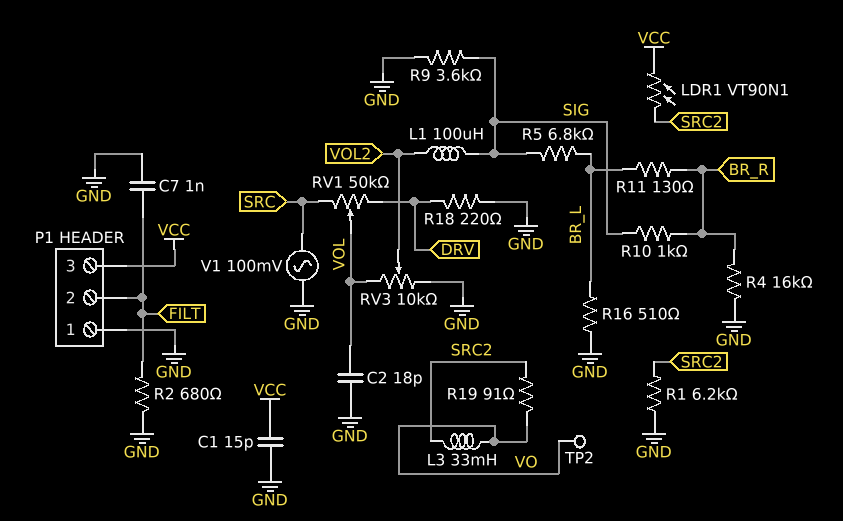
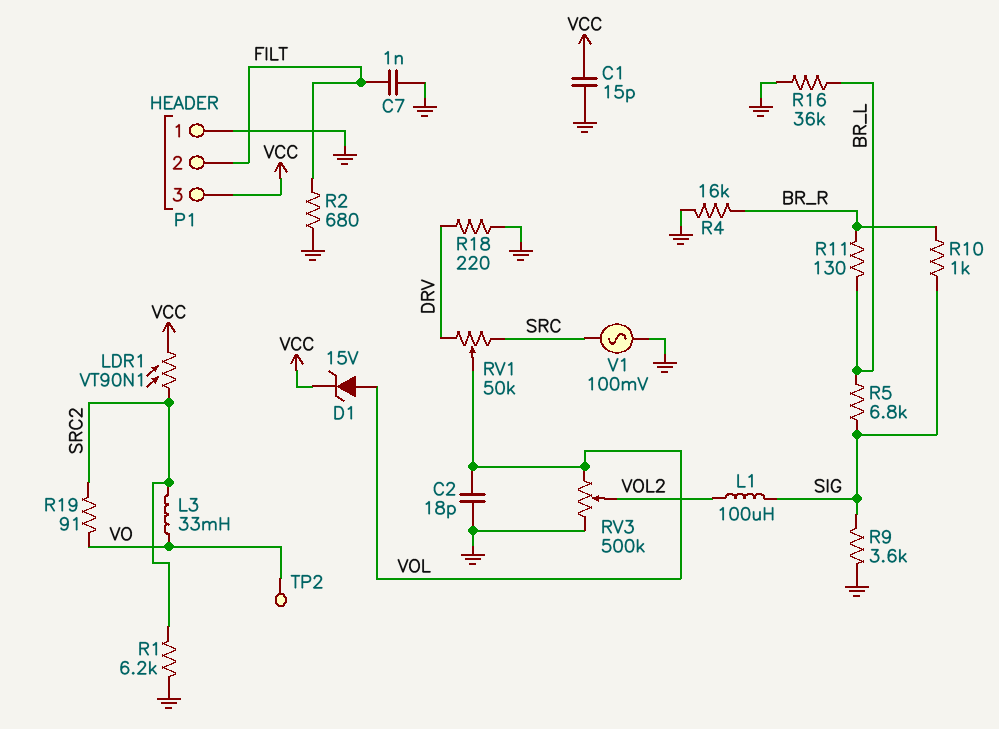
D1: none -> zener 15V (A VOL, K VCC)
R16: 510 (BR_L, GND) -> 36k (BR_L, GND)
RV3: 10k (GND, VOL, wiper VOL2) -> 500k (GND, VOL, wiper VOL2)

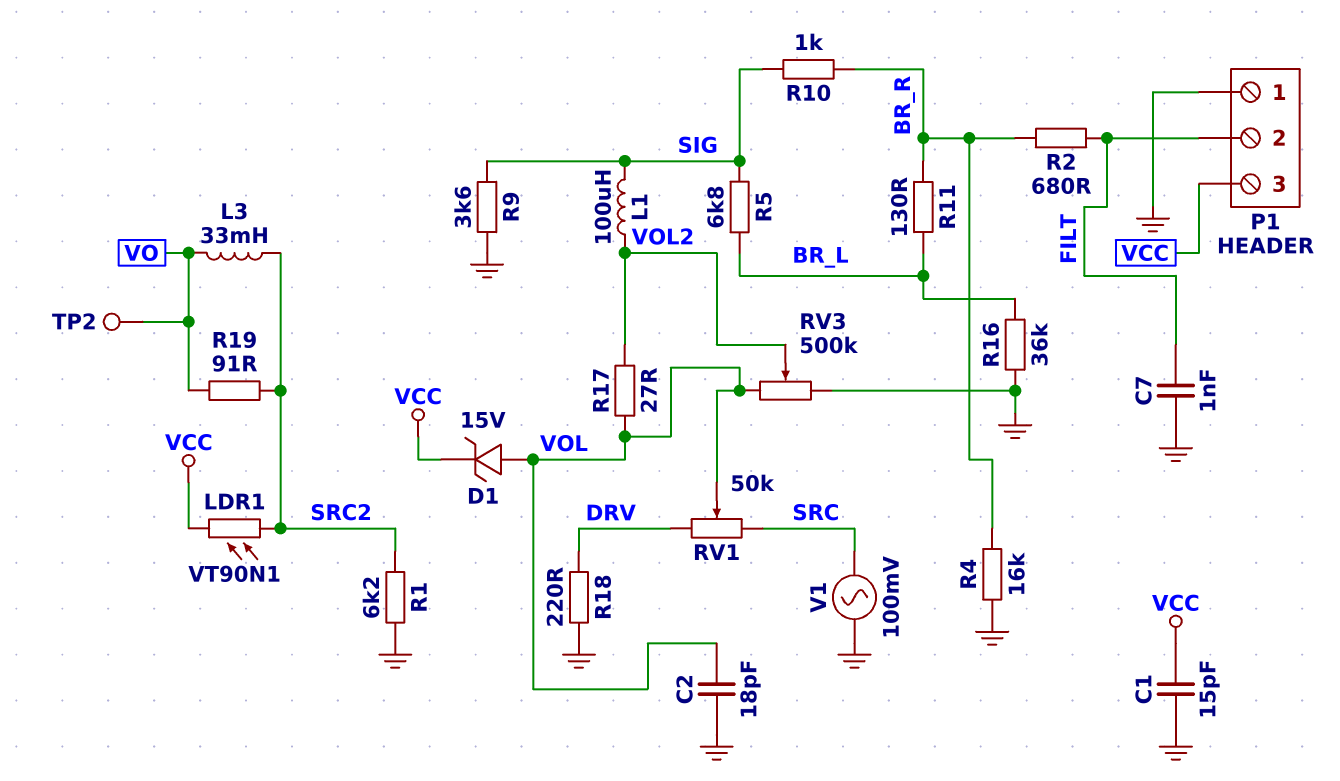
R2: 680 (FILT, GND) -> 680 (BR_R, FILT)
R17: none -> 27 (VOL, VOL2)

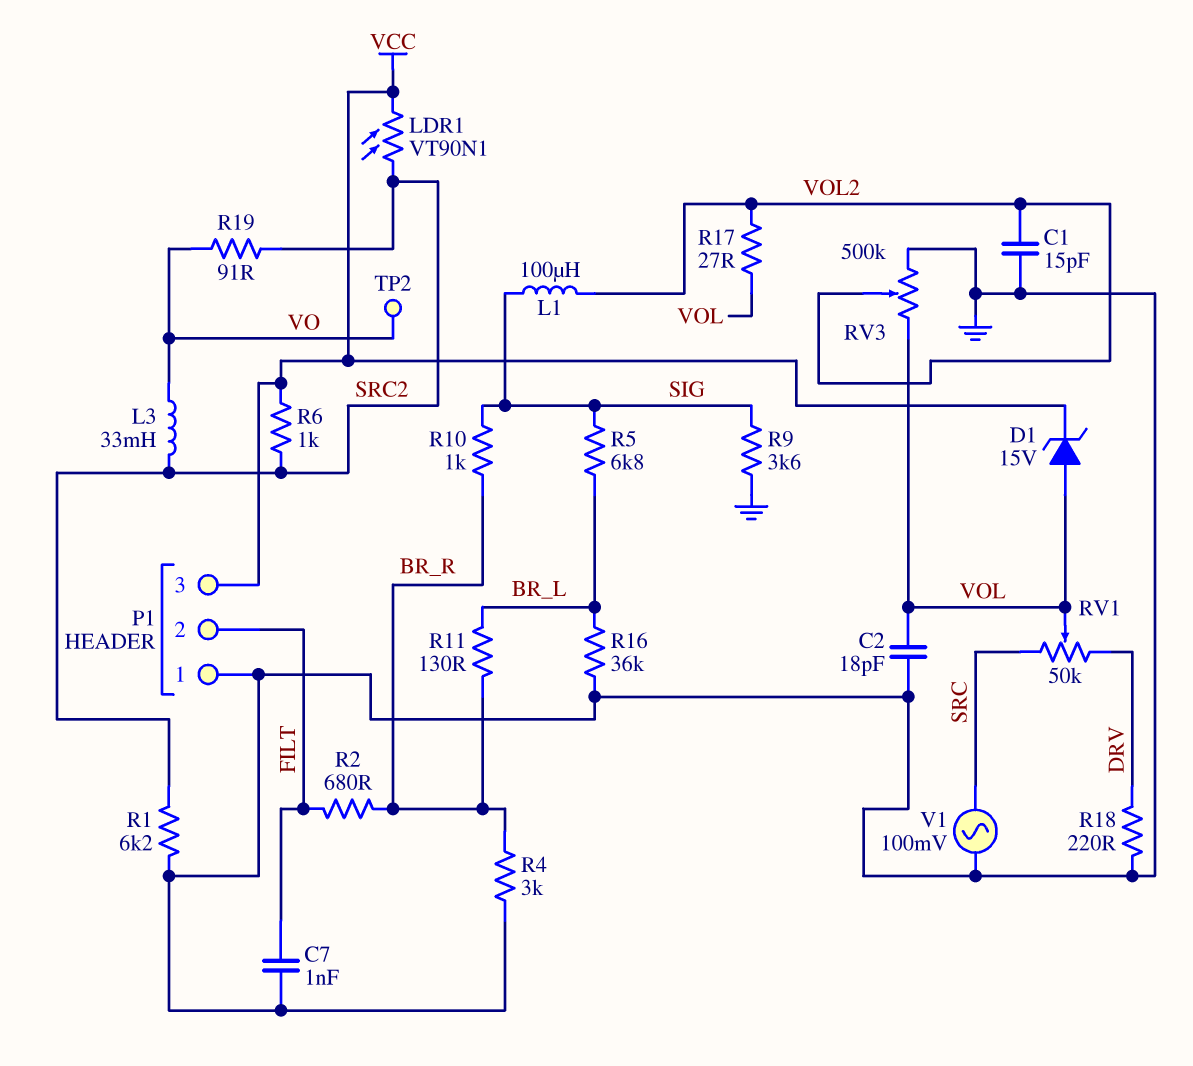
C1: 15pF (GND, VCC) -> 15pF (GND, VOL2)
R4: 16k (BR_R, GND) -> 3k (BR_R, GND)
R6: none -> 1k (SRC2, VCC)

